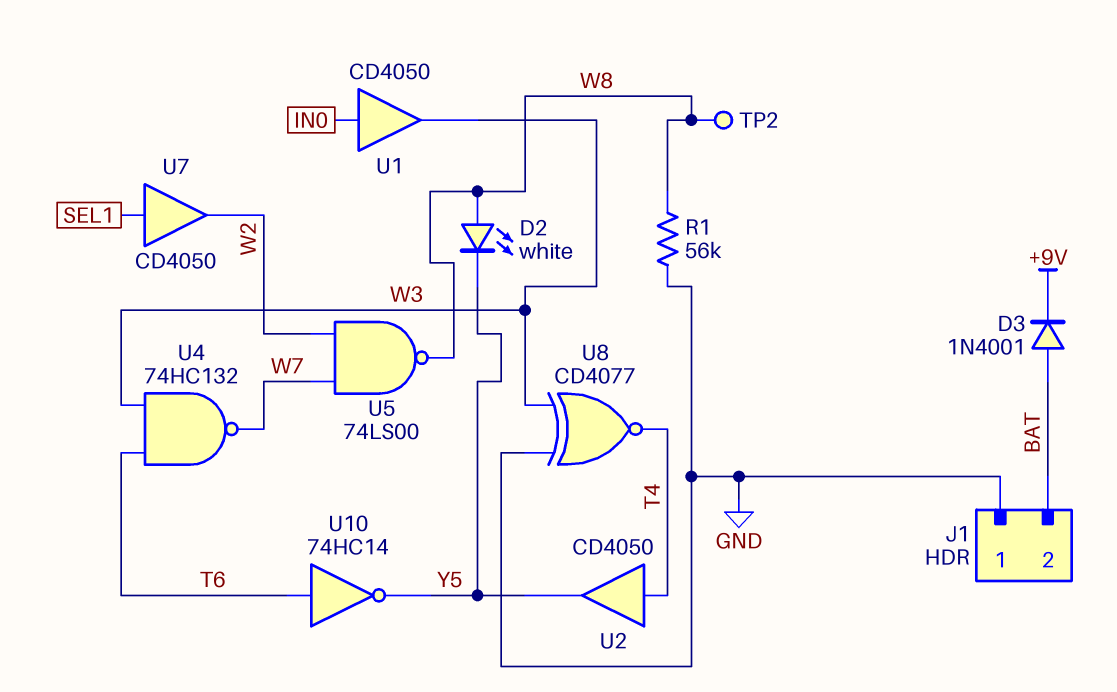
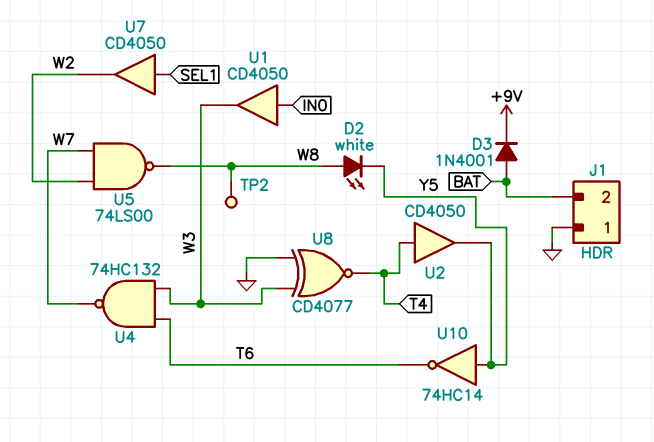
R1: 56k (GND, W8) -> none
U10: NOT 74HC14 (in T6, out Y5) -> NOT 74HC14 (in Y5, out T6)

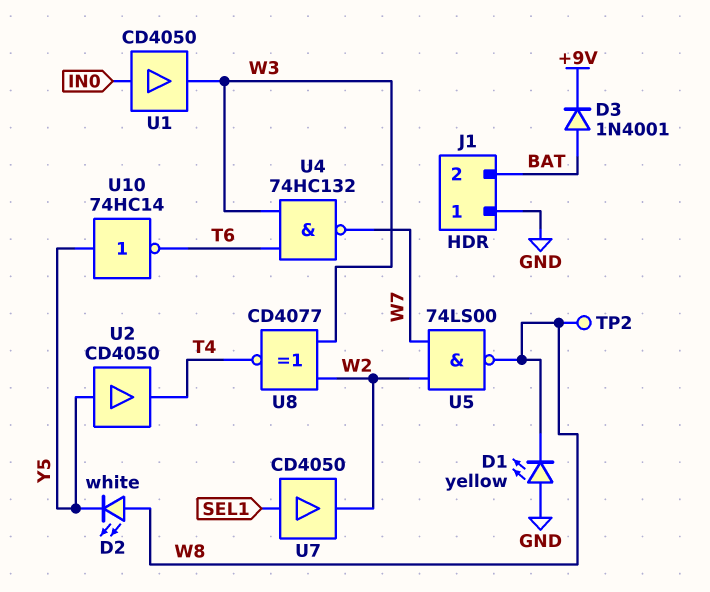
D1: none -> LED yellow (A GND, K W8)
U2: buffer CD4050 (in T4, out Y5) -> buffer CD4050 (in Y5, out T4)
U8: XNOR CD4077 (in GND, in W3, out T4) -> XNOR CD4077 (in W2, in W3, out T4)

